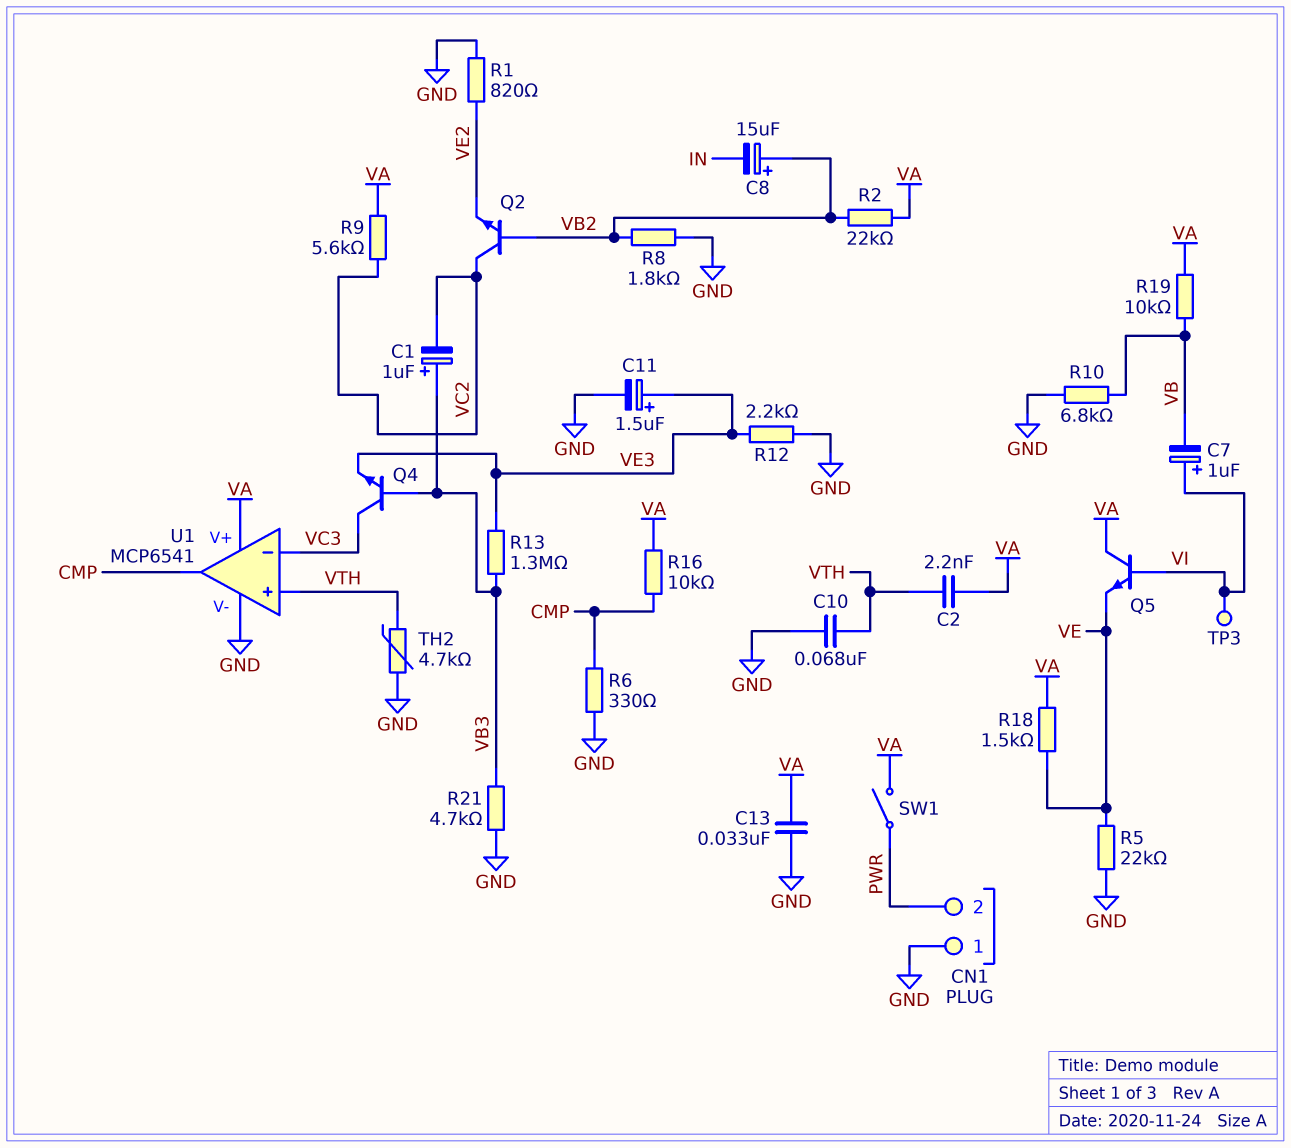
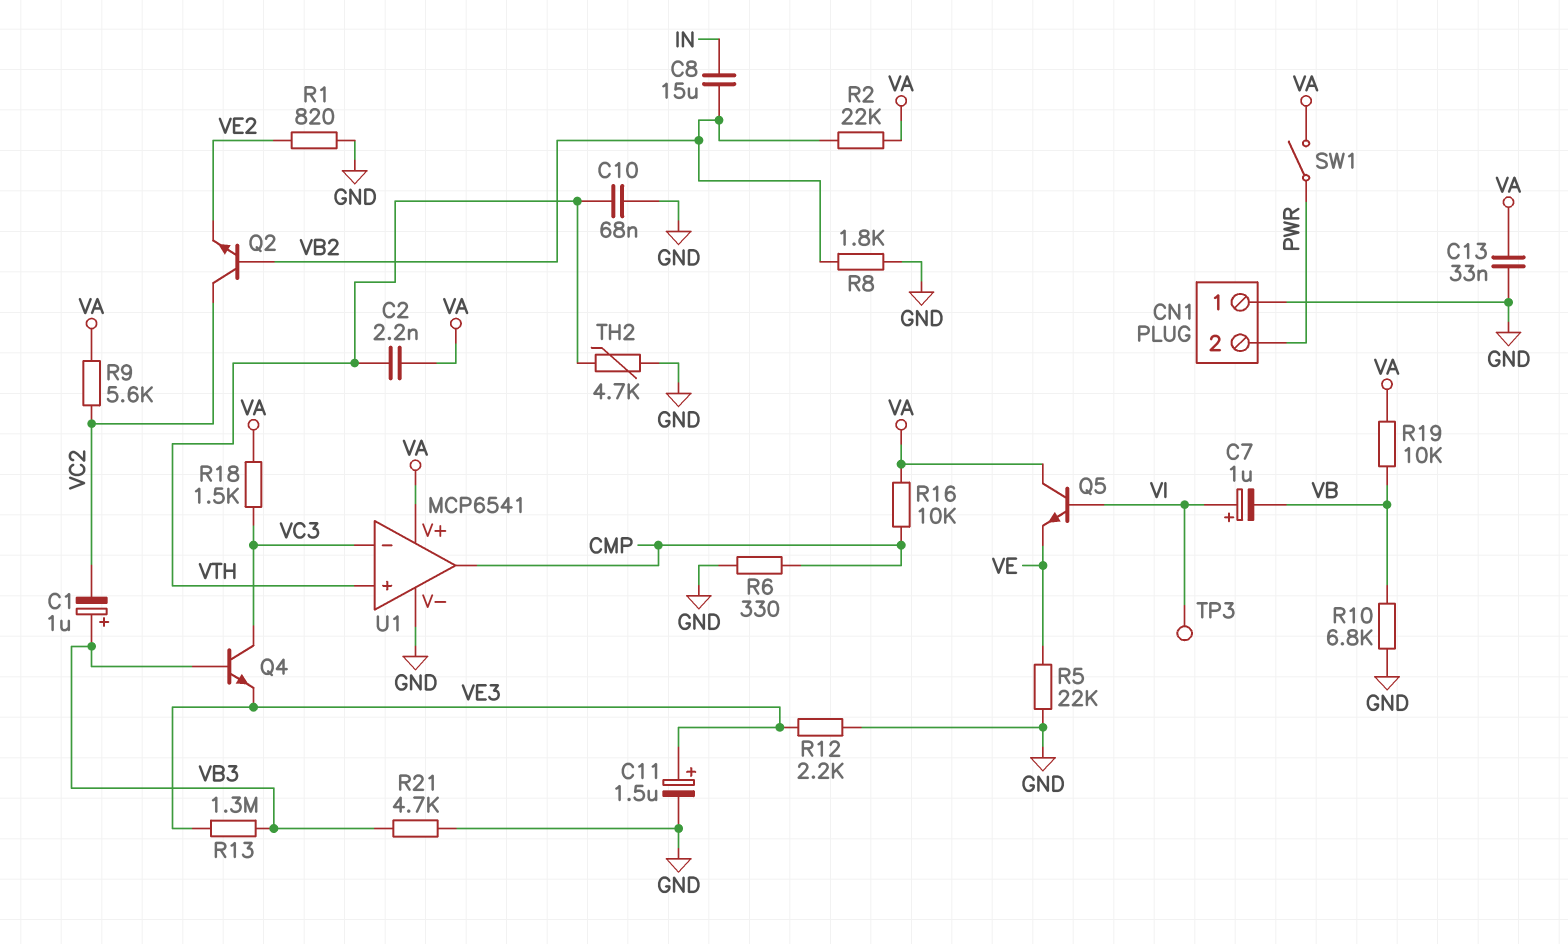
C8: 15uF (plus VB2, minus IN) -> 15uF (IN, VB2)
R18: 1.5k (VA, VE) -> 1.5k (VA, VC3)

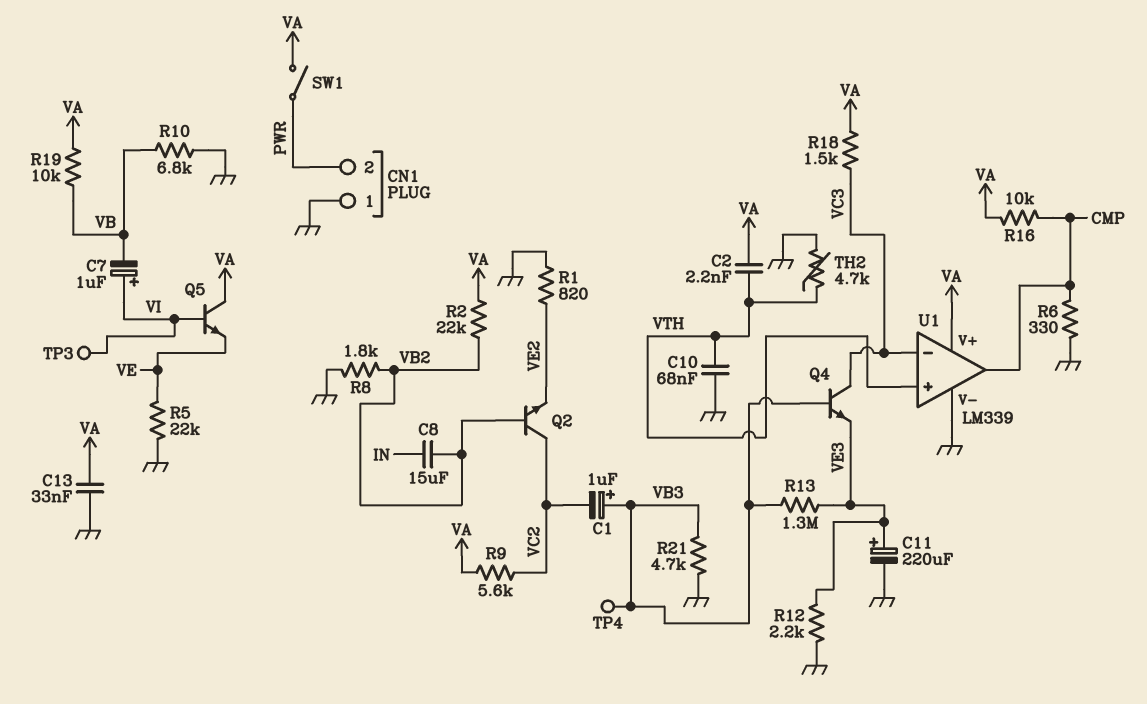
C11: 1.5uF (plus VE3, minus GND) -> 220uF (plus VE3, minus GND)
TP4: none -> test point (VB3)
U1: MCP6541 -> LM339

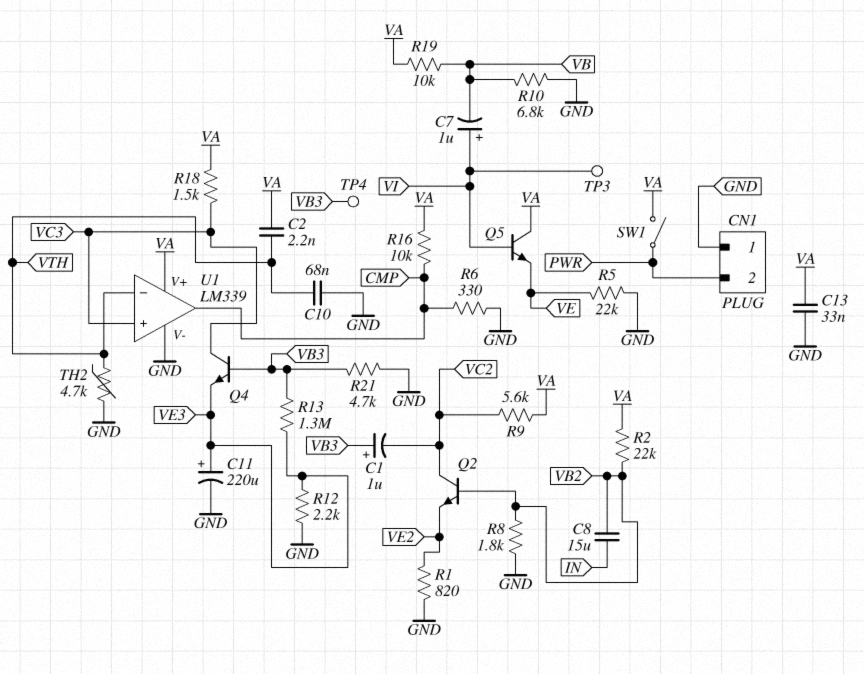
U1 pin in+: VTH -> VC3
U1 pin in-: VC3 -> VTH

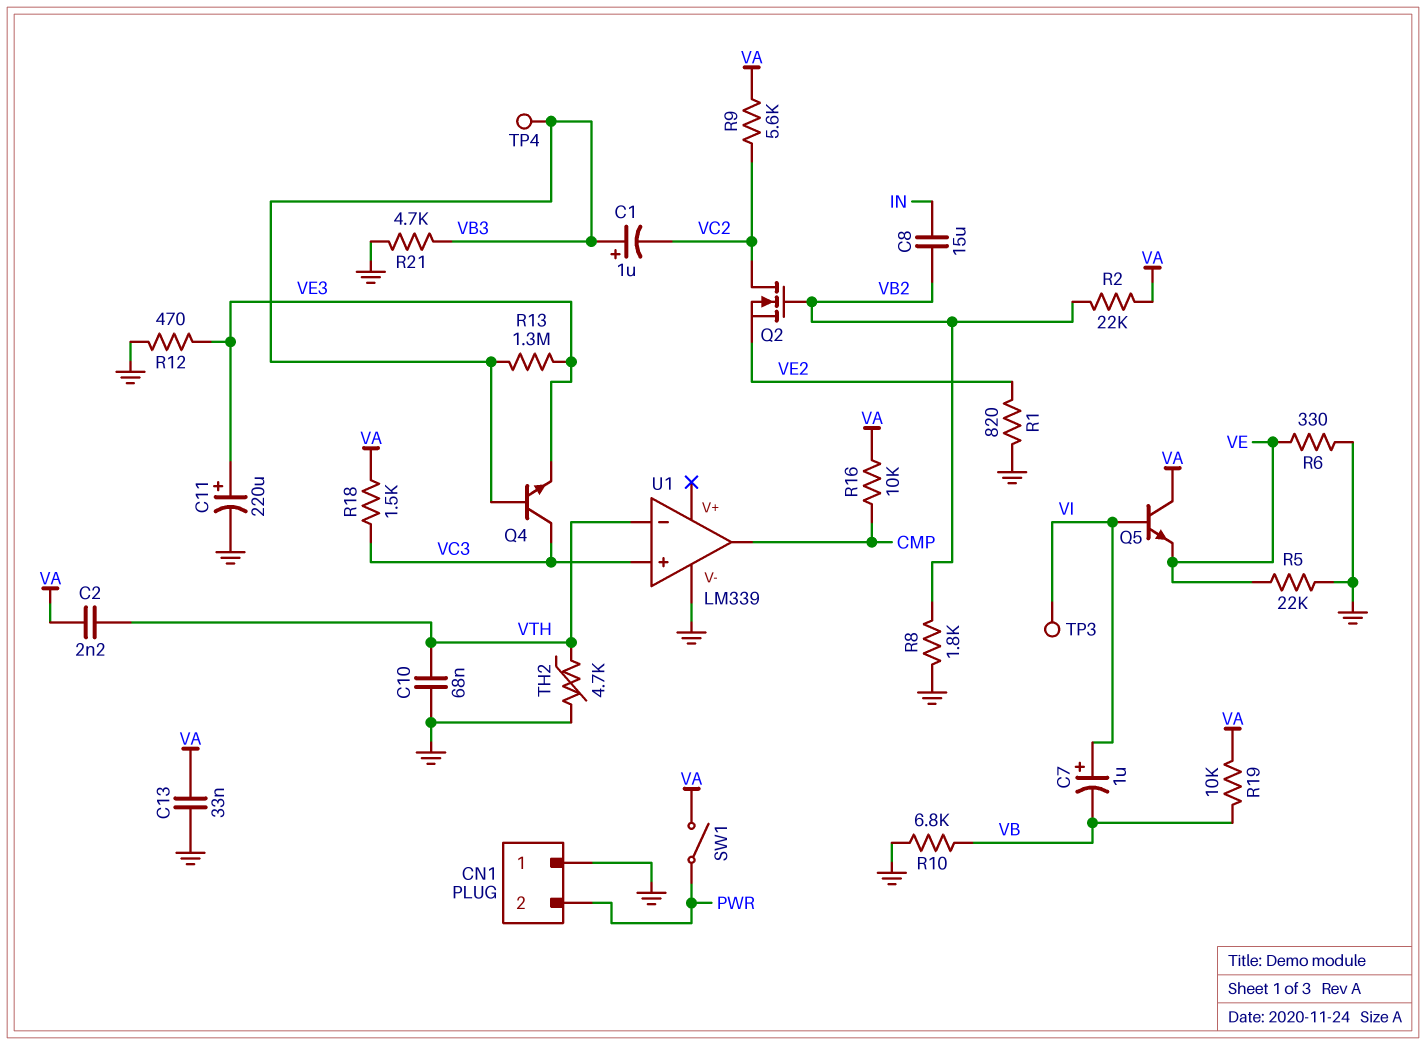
Q2: NPN (B VB2, C VC2, E VE2) -> NMOS (G VB2, D VC2, S VE2)
R6: 330 (CMP, GND) -> 330 (GND, VE)
R12: 2.2k (GND, VE3) -> 470 (GND, VE3)
U1 pin V+: VA -> none

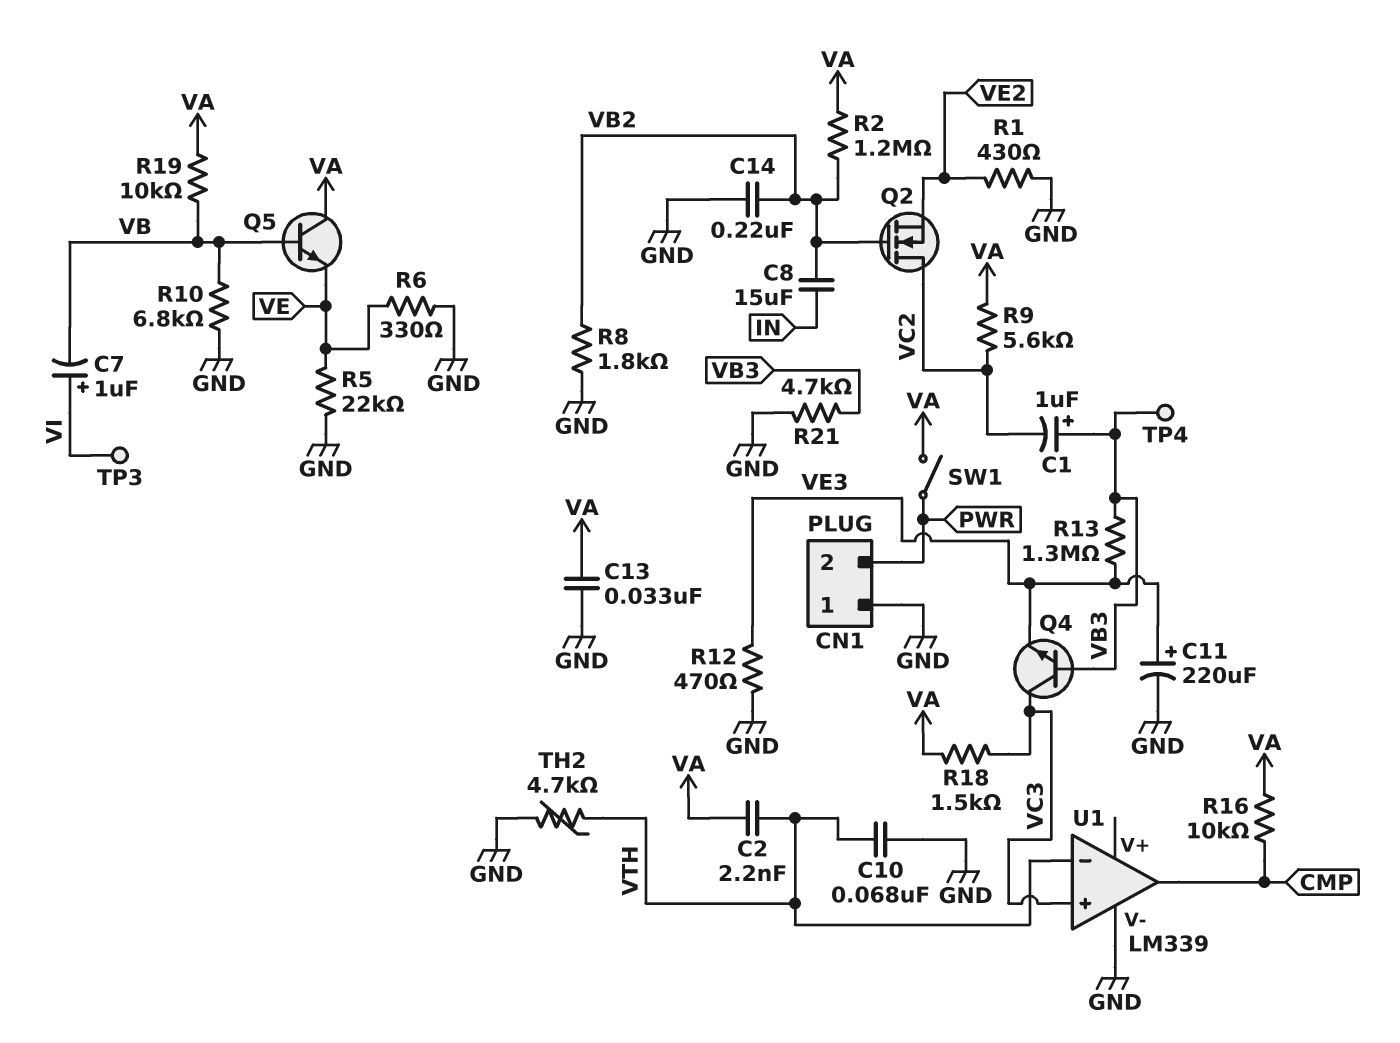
C14: none -> 220nF (GND, VB2)
Q5: NPN (B VI, C VA, E VE) -> NPN (B VB, C VA, E VE)
R1: 820 (GND, VE2) -> 430 (GND, VE2)
R2: 22k (VA, VB2) -> 1.2M (VA, VB2)

